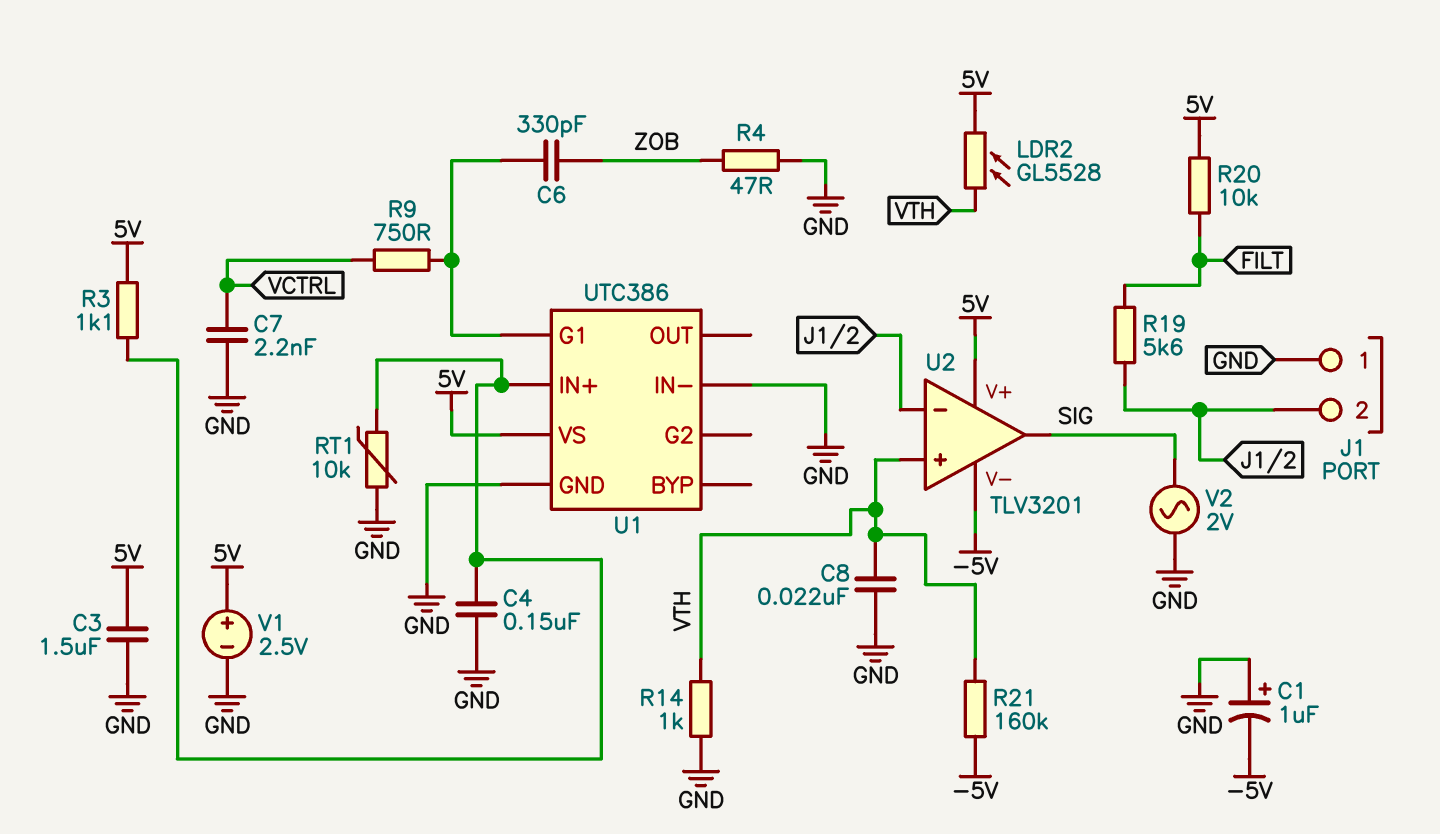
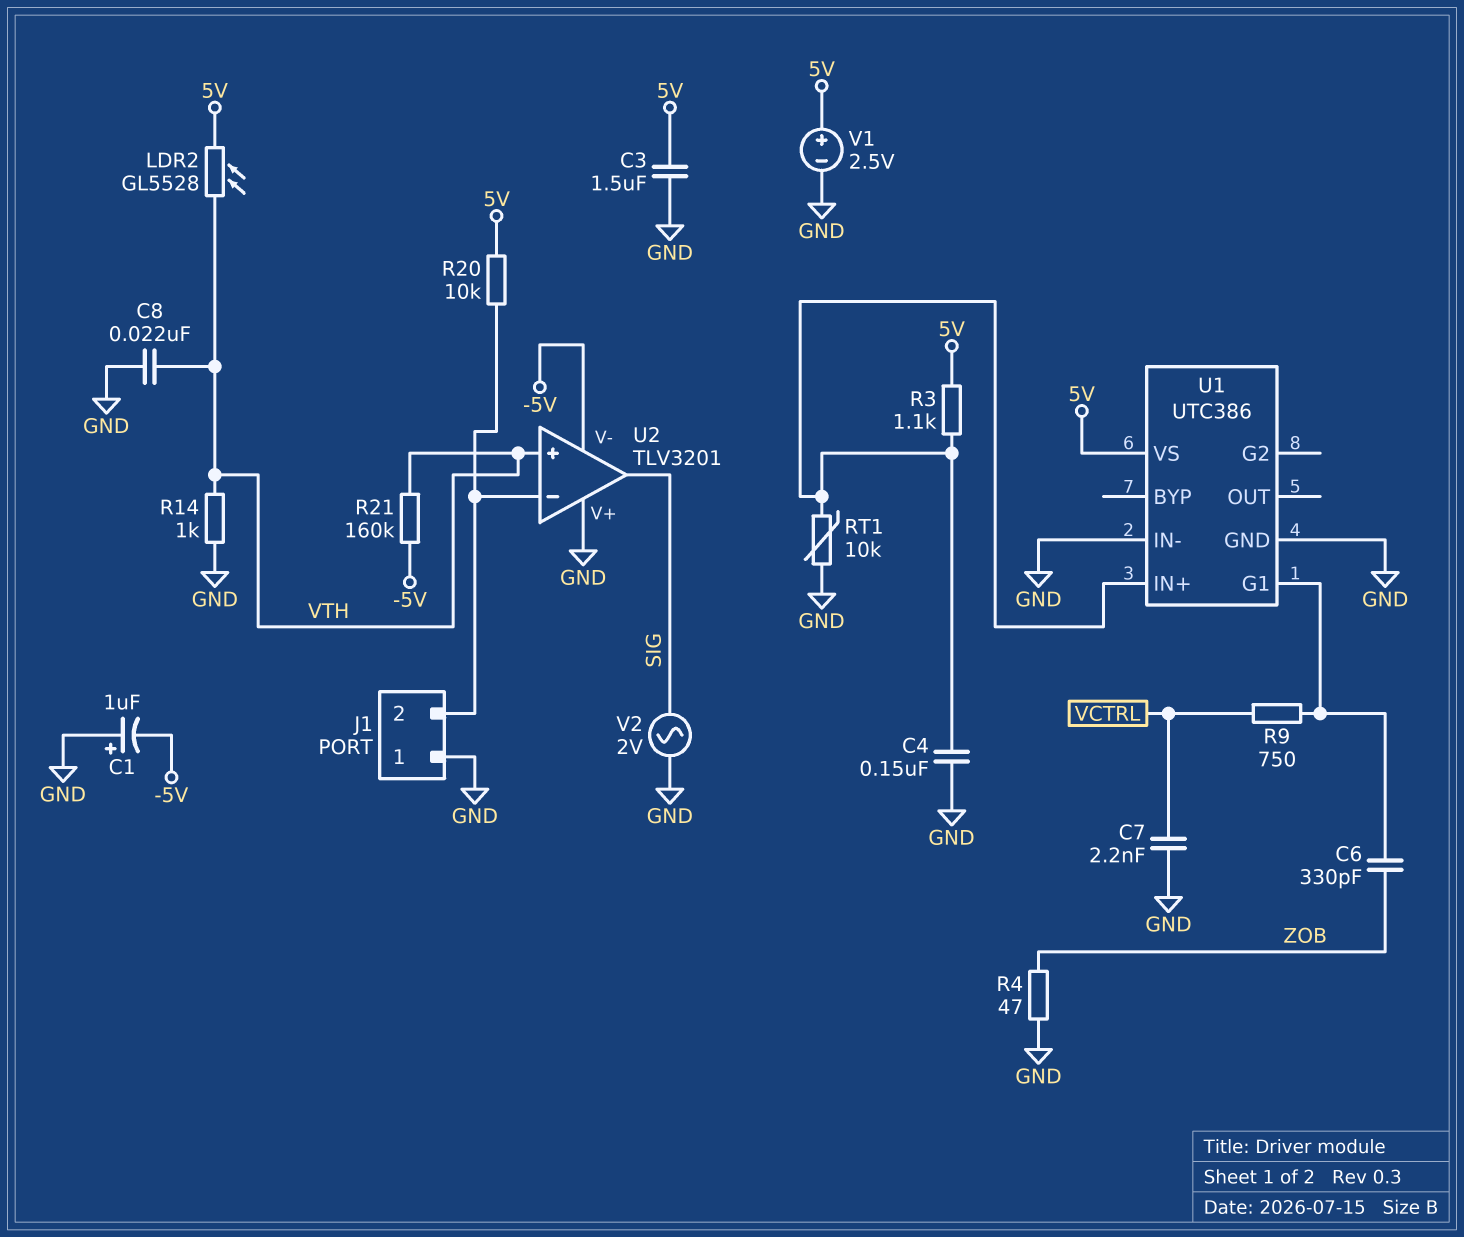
R19: 5.6k (FILT, J1/2) -> none
R20: 10k (5V, FILT) -> 10k (5V, J1/2)
U2 pin V+: 5V -> GND

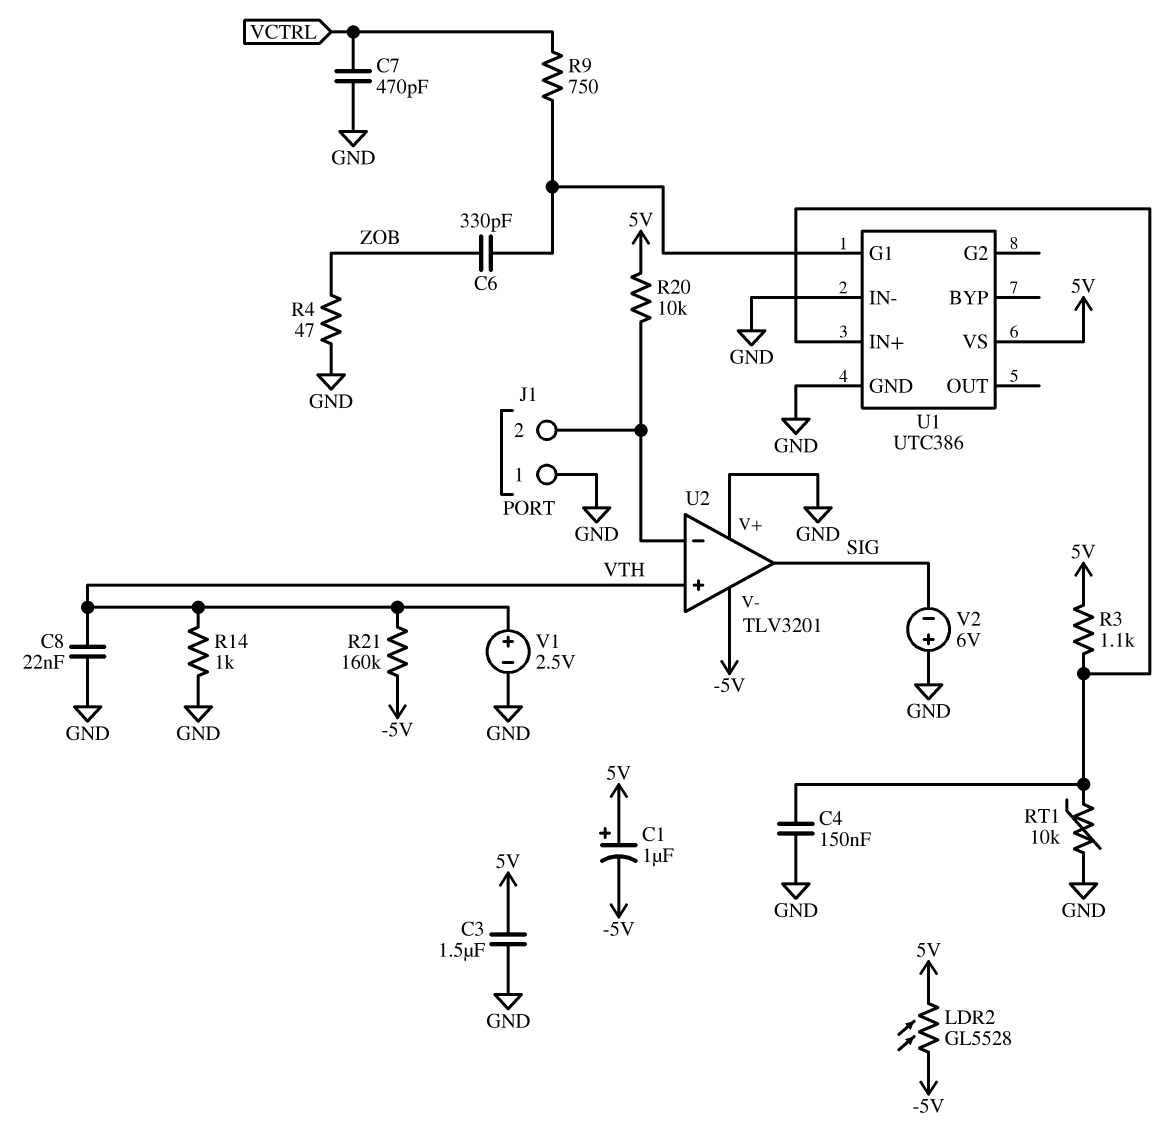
C1: 1uF (plus GND, minus -5V) -> 1uF (plus 5V, minus -5V)
C7: 2.2nF (GND, VCTRL) -> 470pF (GND, VCTRL)
LDR2: GL5528 (5V, VTH) -> GL5528 (-5V, 5V)
V1: 2.5V (plus 5V, minus GND) -> 2.5V (plus VTH, minus GND)
V2: AC 2V (GND, SIG) -> 6V (plus GND, minus SIG)

